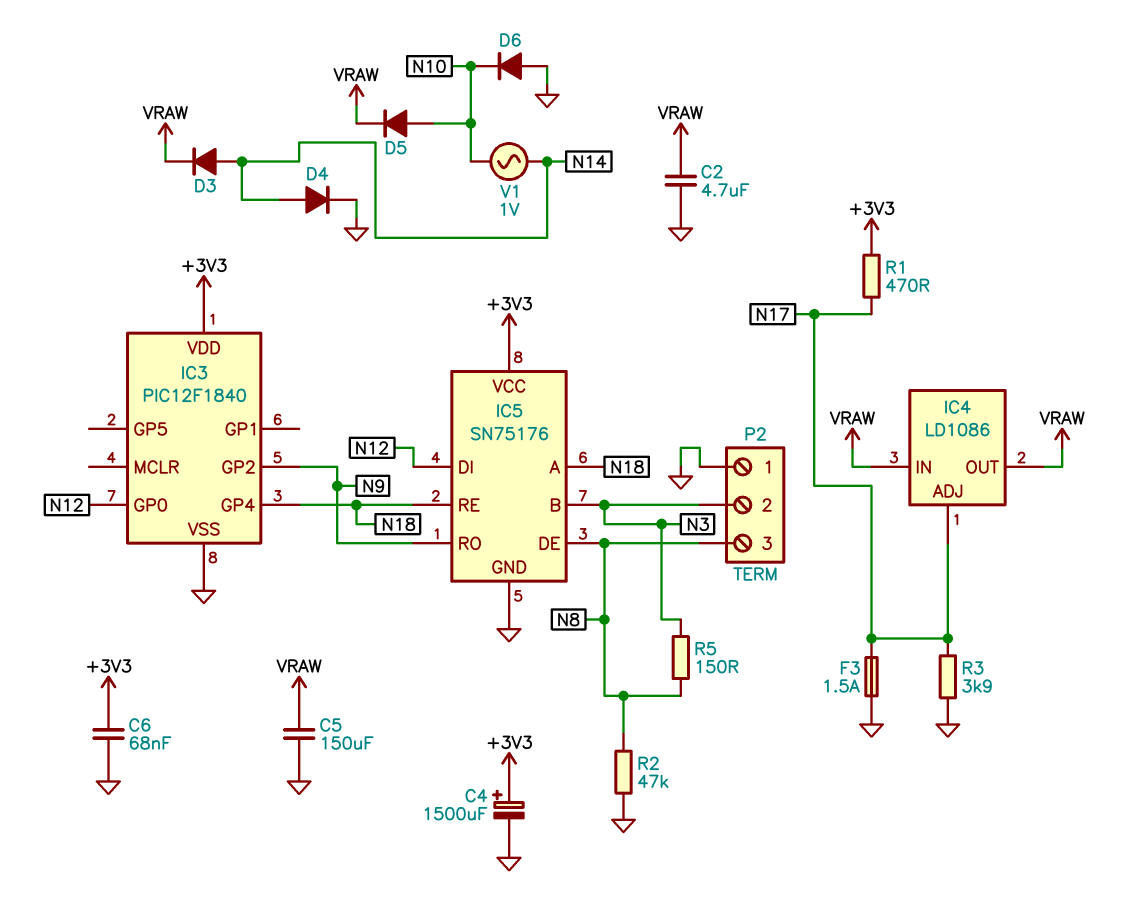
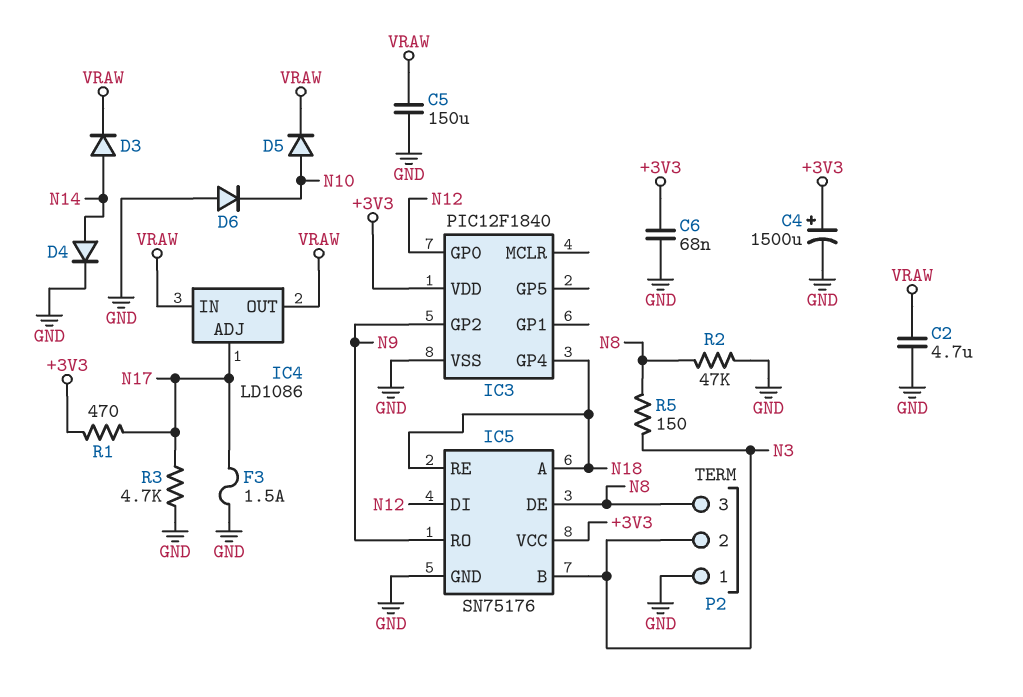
R3: 3.9k (GND, N17) -> 4.7k (GND, N17)
V1: AC 1V (N10, N14) -> none

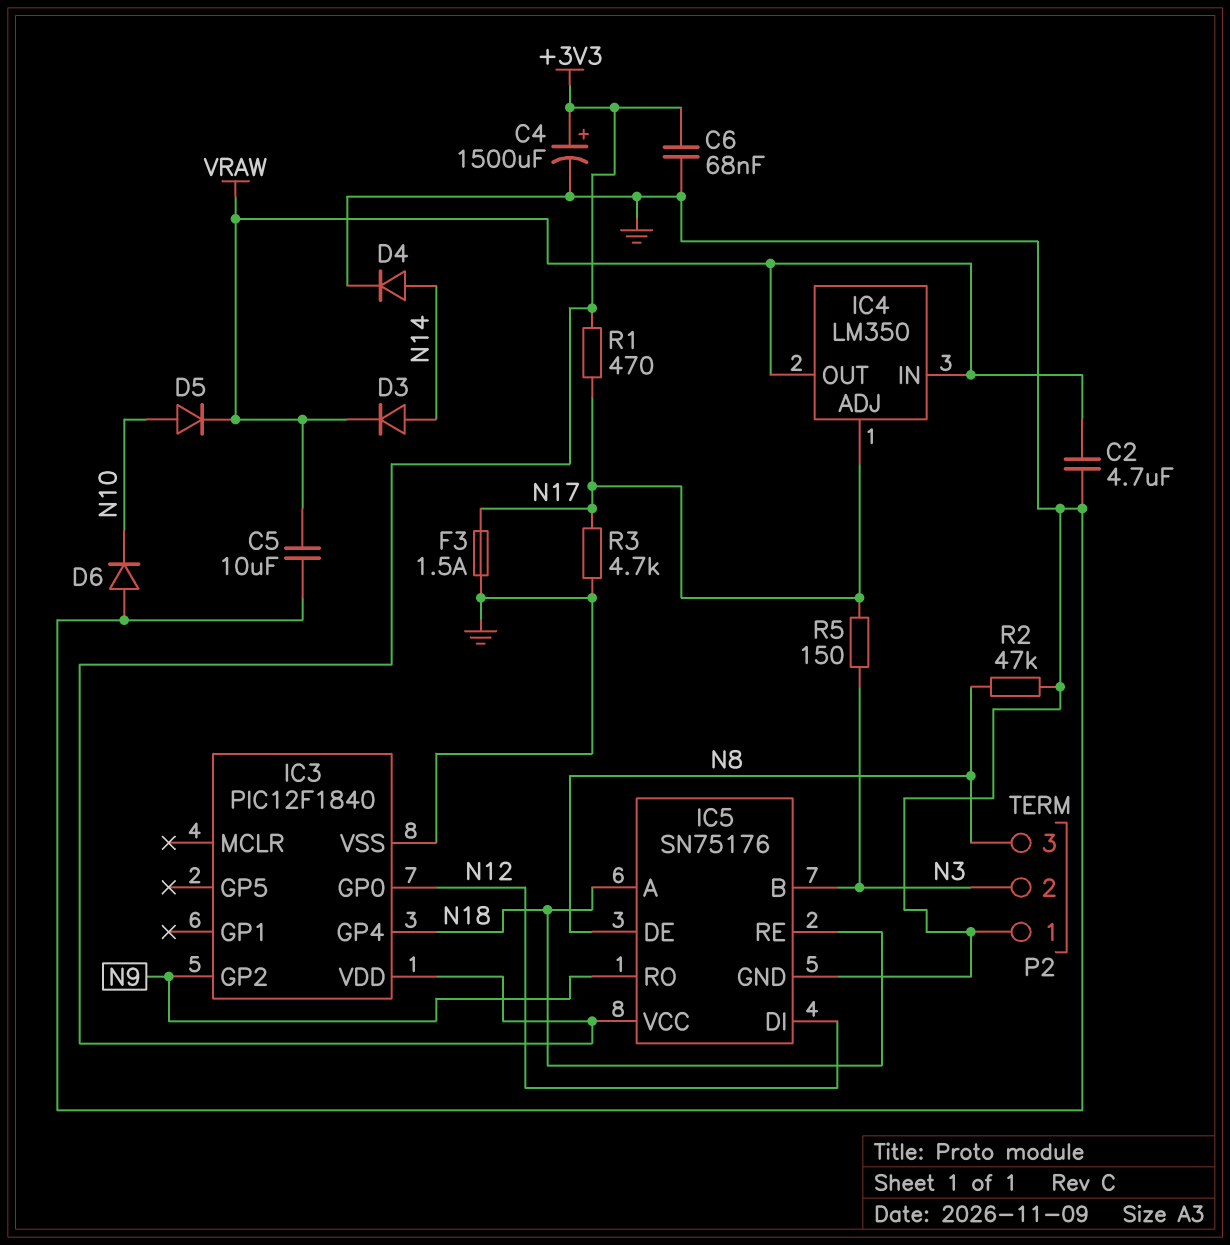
C5: 150uF (GND, VRAW) -> 10uF (GND, VRAW)
IC4: LD1086 -> LM350
R5: 150 (N3, N8) -> 150 (N3, N17)

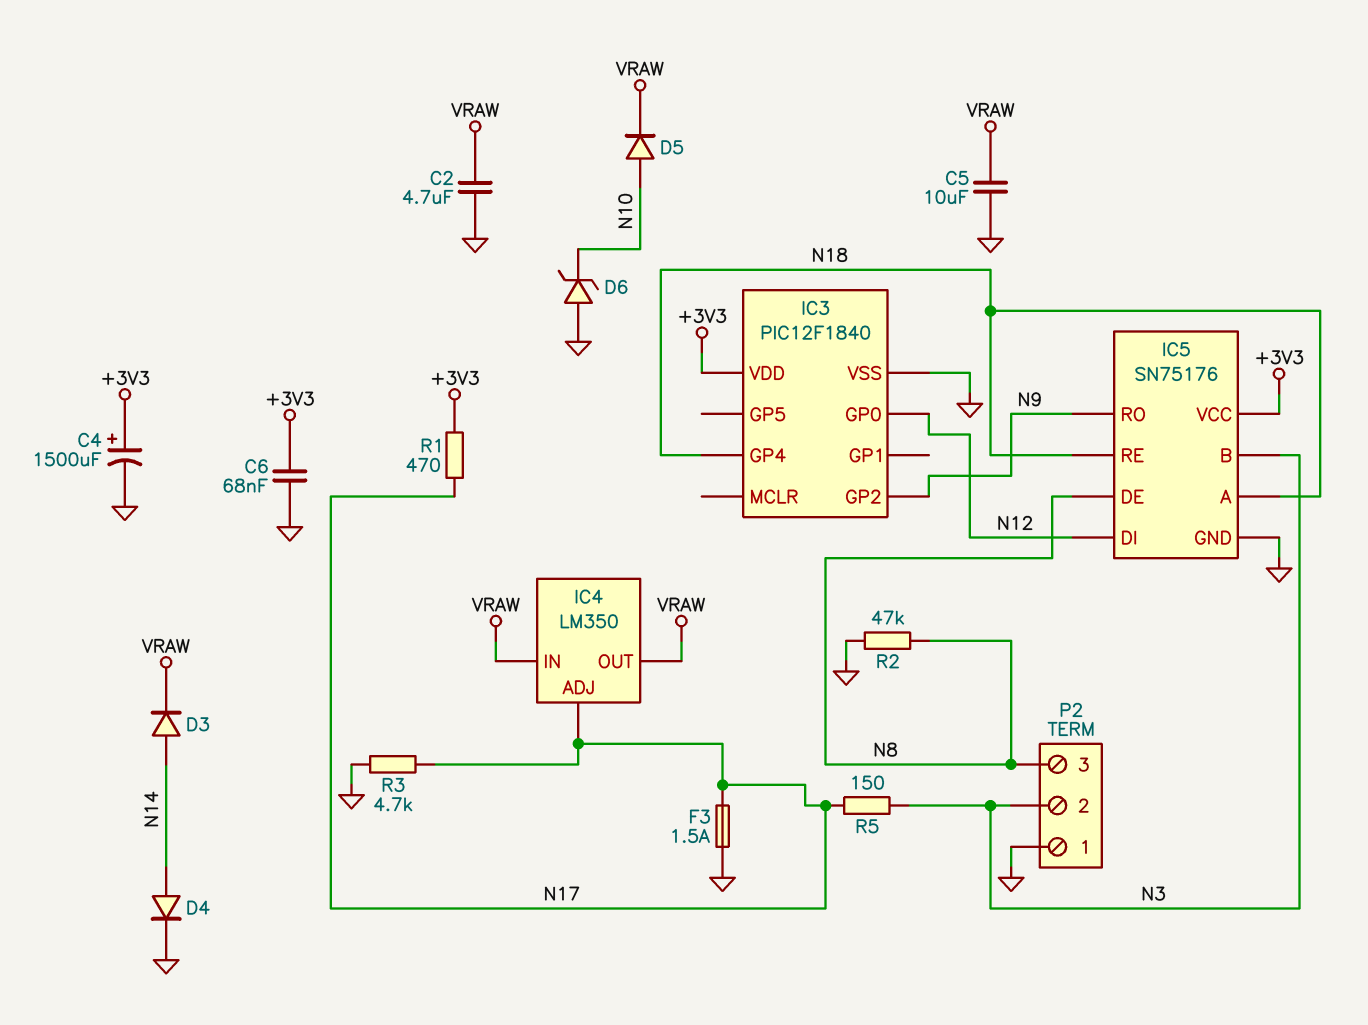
D6: diode (A GND, K N10) -> zener (A GND, K N10)

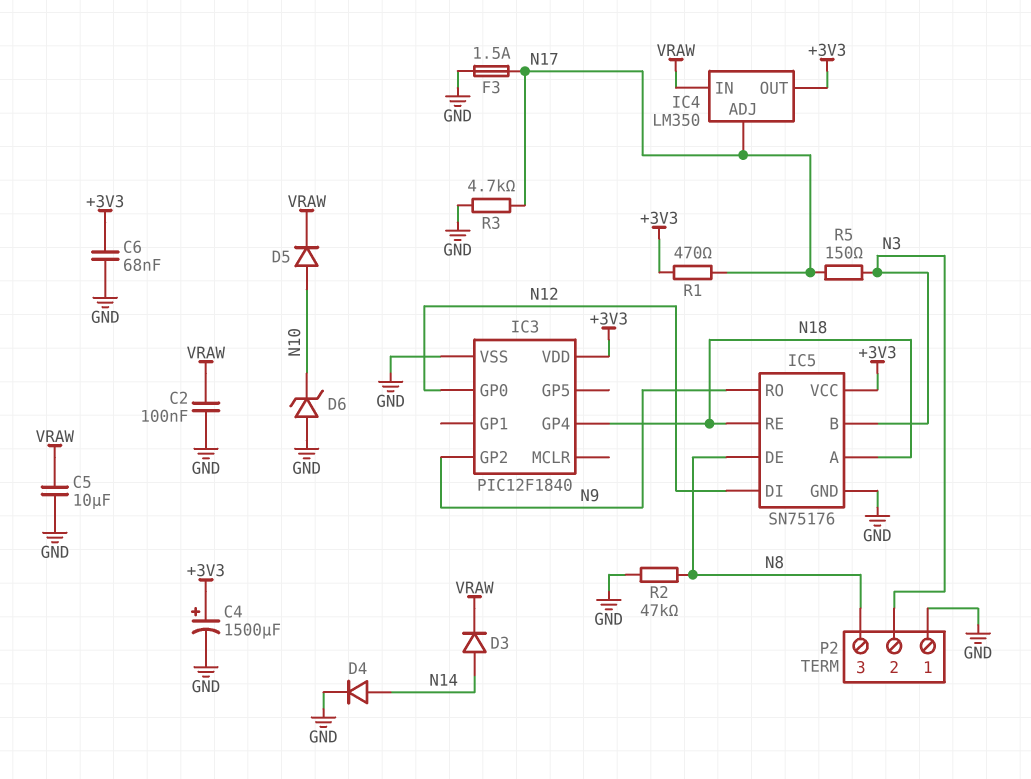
C2: 4.7uF (GND, VRAW) -> 100nF (GND, VRAW)
IC4 pin OUT: VRAW -> +3V3

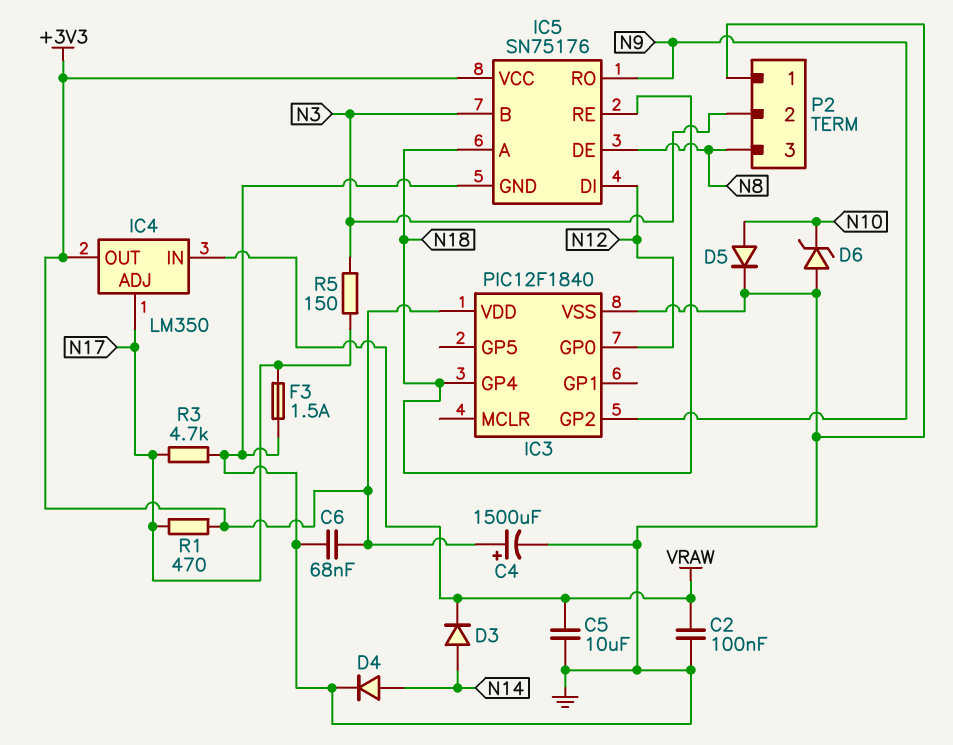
D5: diode (A N10, K VRAW) -> diode (A N10, K GND)
R2: 47k (GND, N8) -> none

